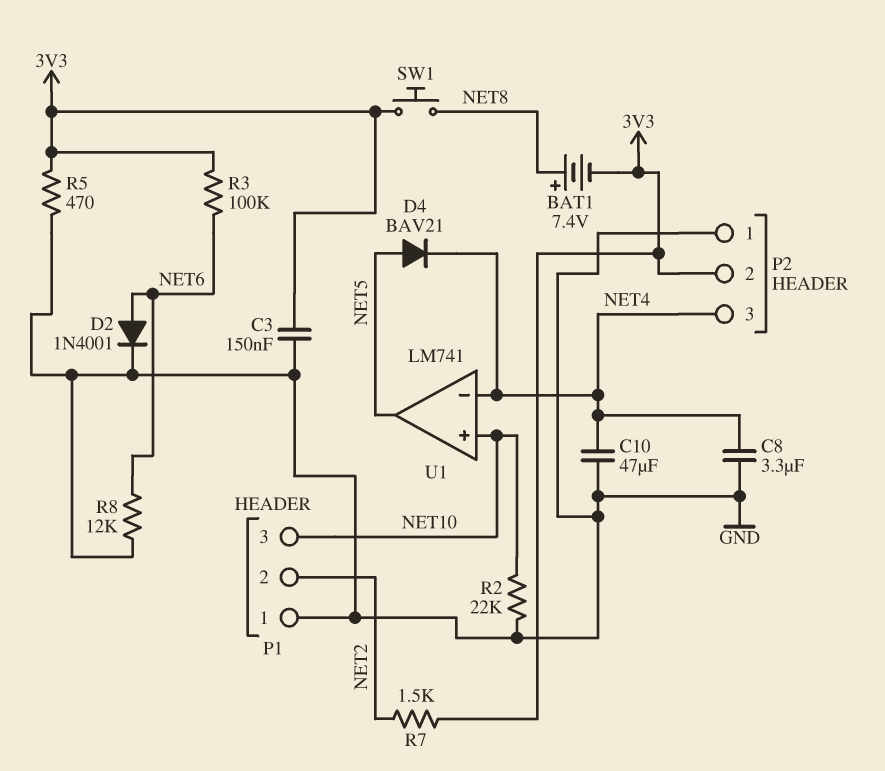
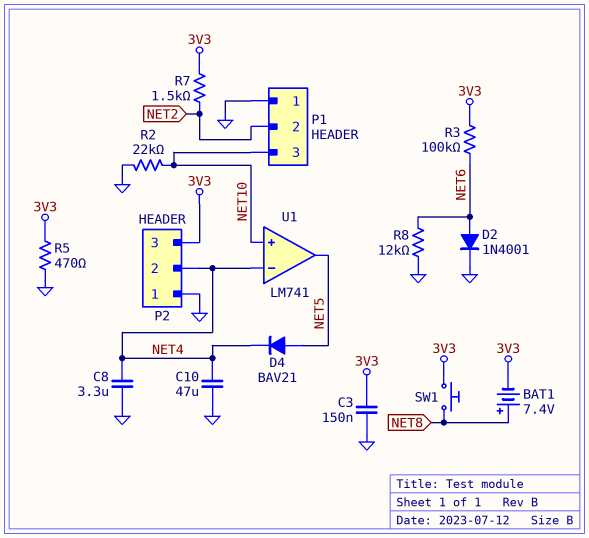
P2 pin 2: 3V3 -> NET4
P2 pin 3: NET4 -> 3V3

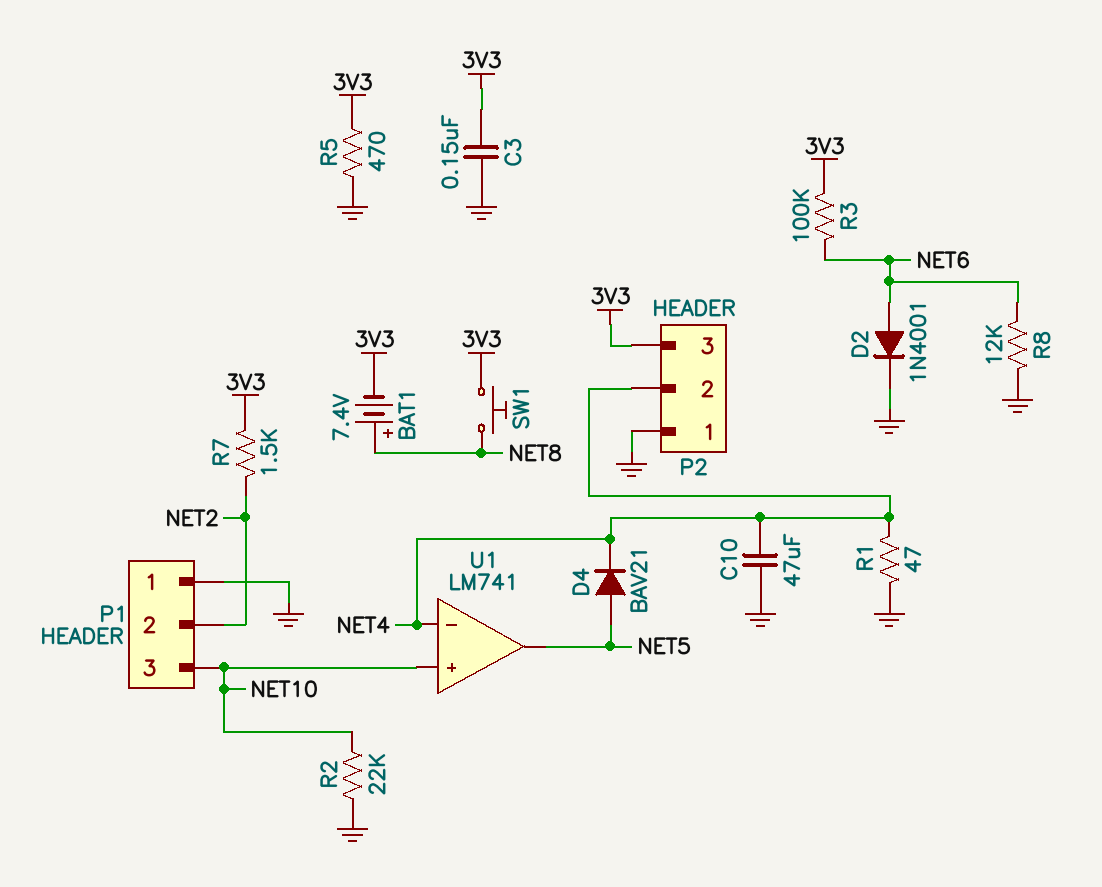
C8: 3.3uF (GND, NET4) -> none
R1: none -> 47 (GND, NET4)

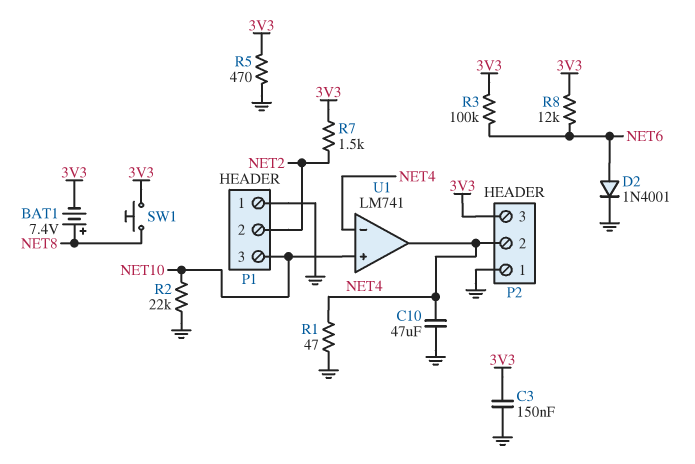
D4: diode BAV21 (A NET5, K NET4) -> none
R8: 12k (GND, NET6) -> 12k (3V3, NET6)
U1 pin out: NET5 -> NET4

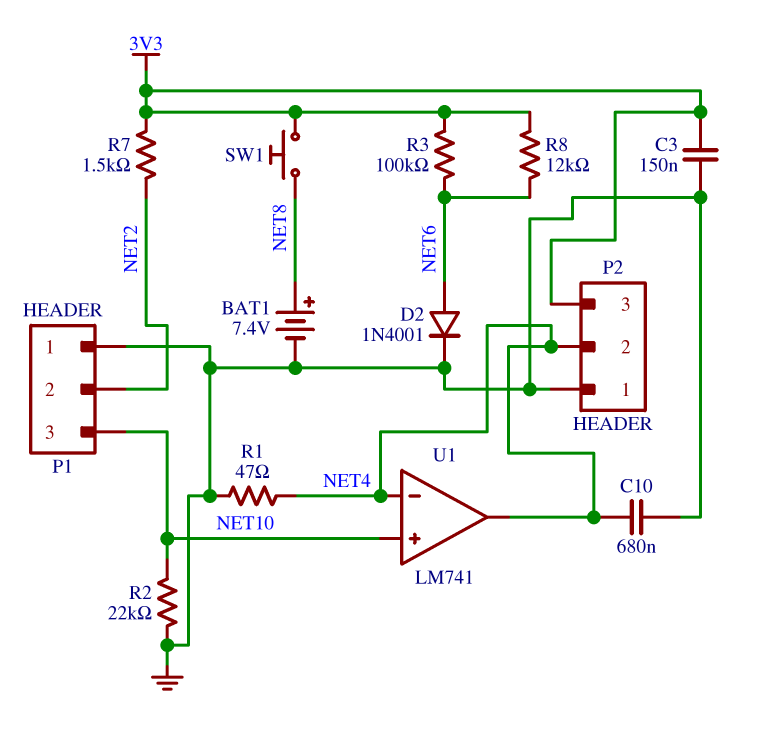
BAT1: 7.4V (plus NET8, minus 3V3) -> 7.4V (plus NET8, minus GND)
C10: 47uF (GND, NET4) -> 680nF (GND, NET4)
R5: 470 (3V3, GND) -> none

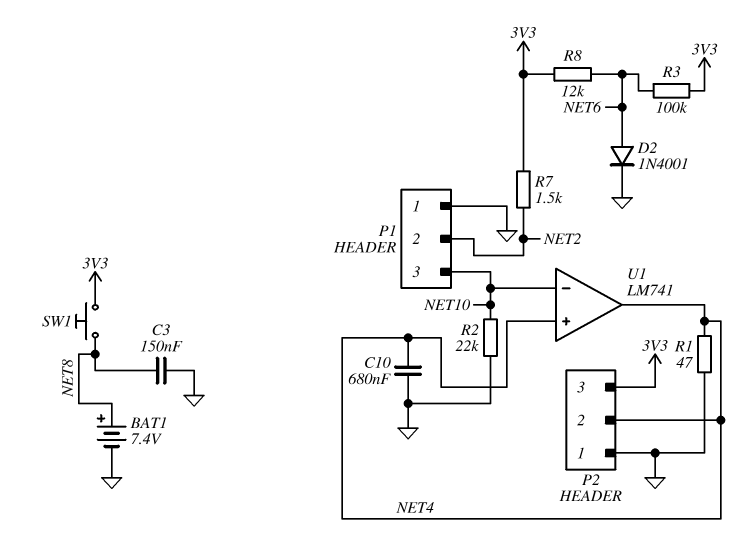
C3: 150nF (3V3, GND) -> 150nF (GND, NET8)
U1 pin in+: NET10 -> NET4
U1 pin in-: NET4 -> NET10

